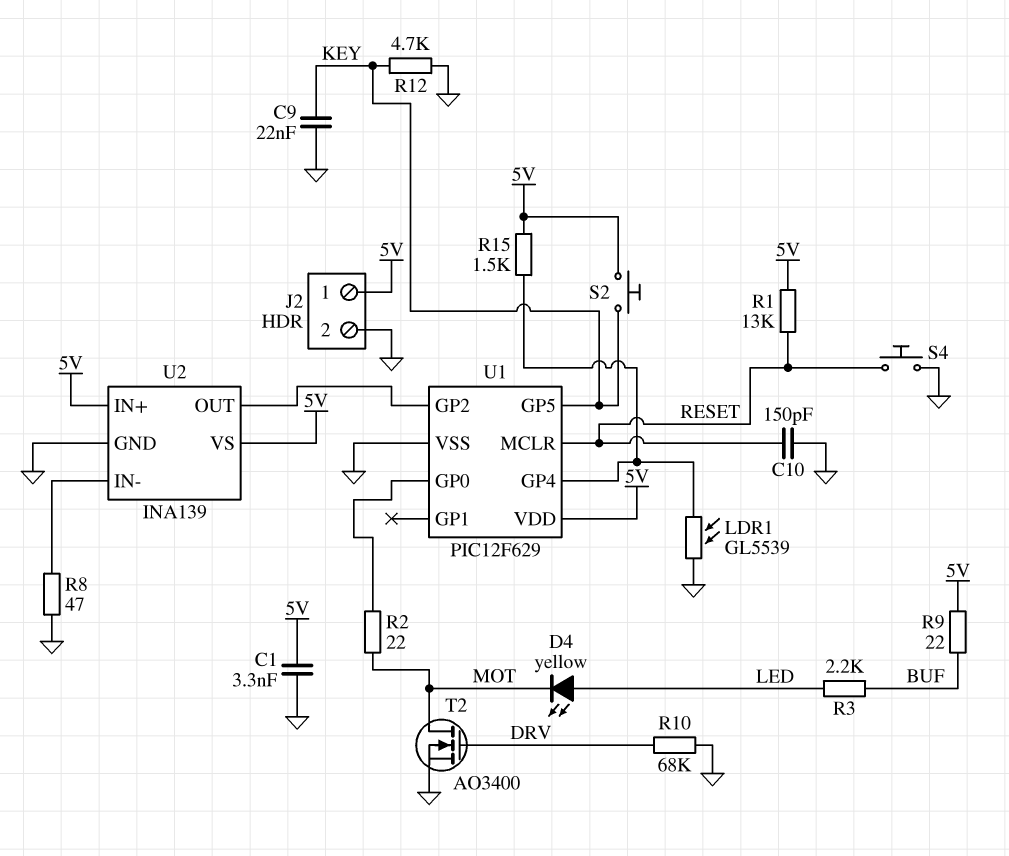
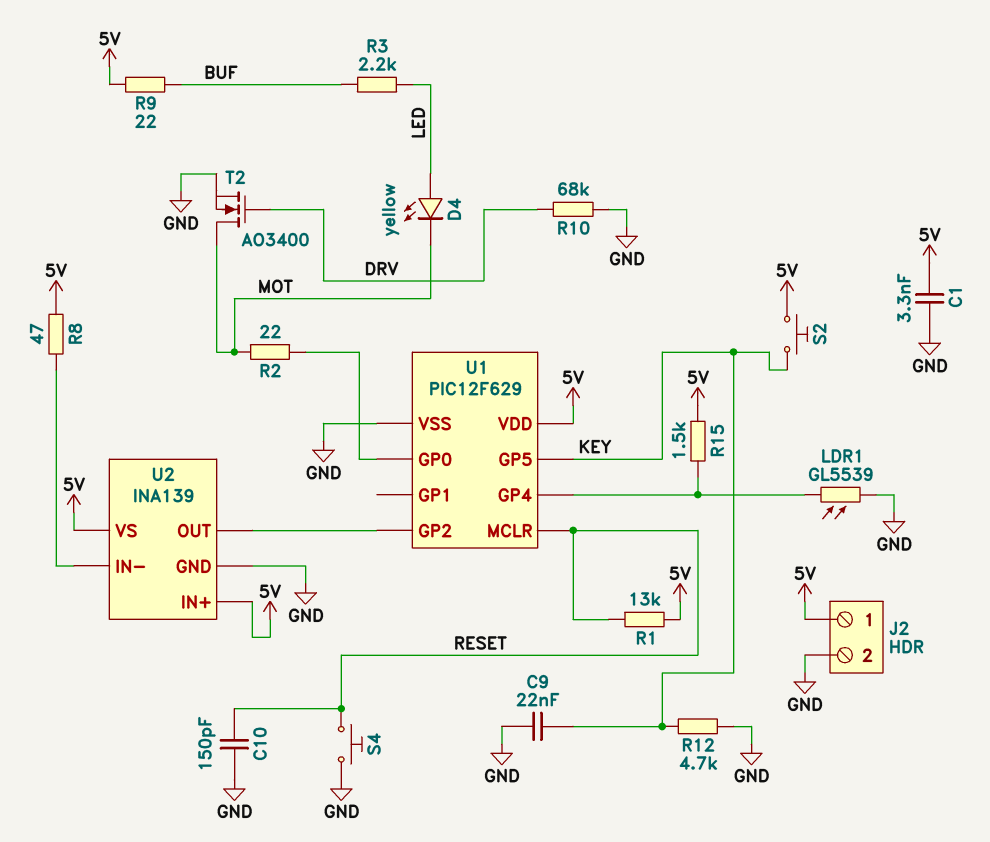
R8: 47 (GND, U2/IN-) -> 47 (5V, U2/IN-)

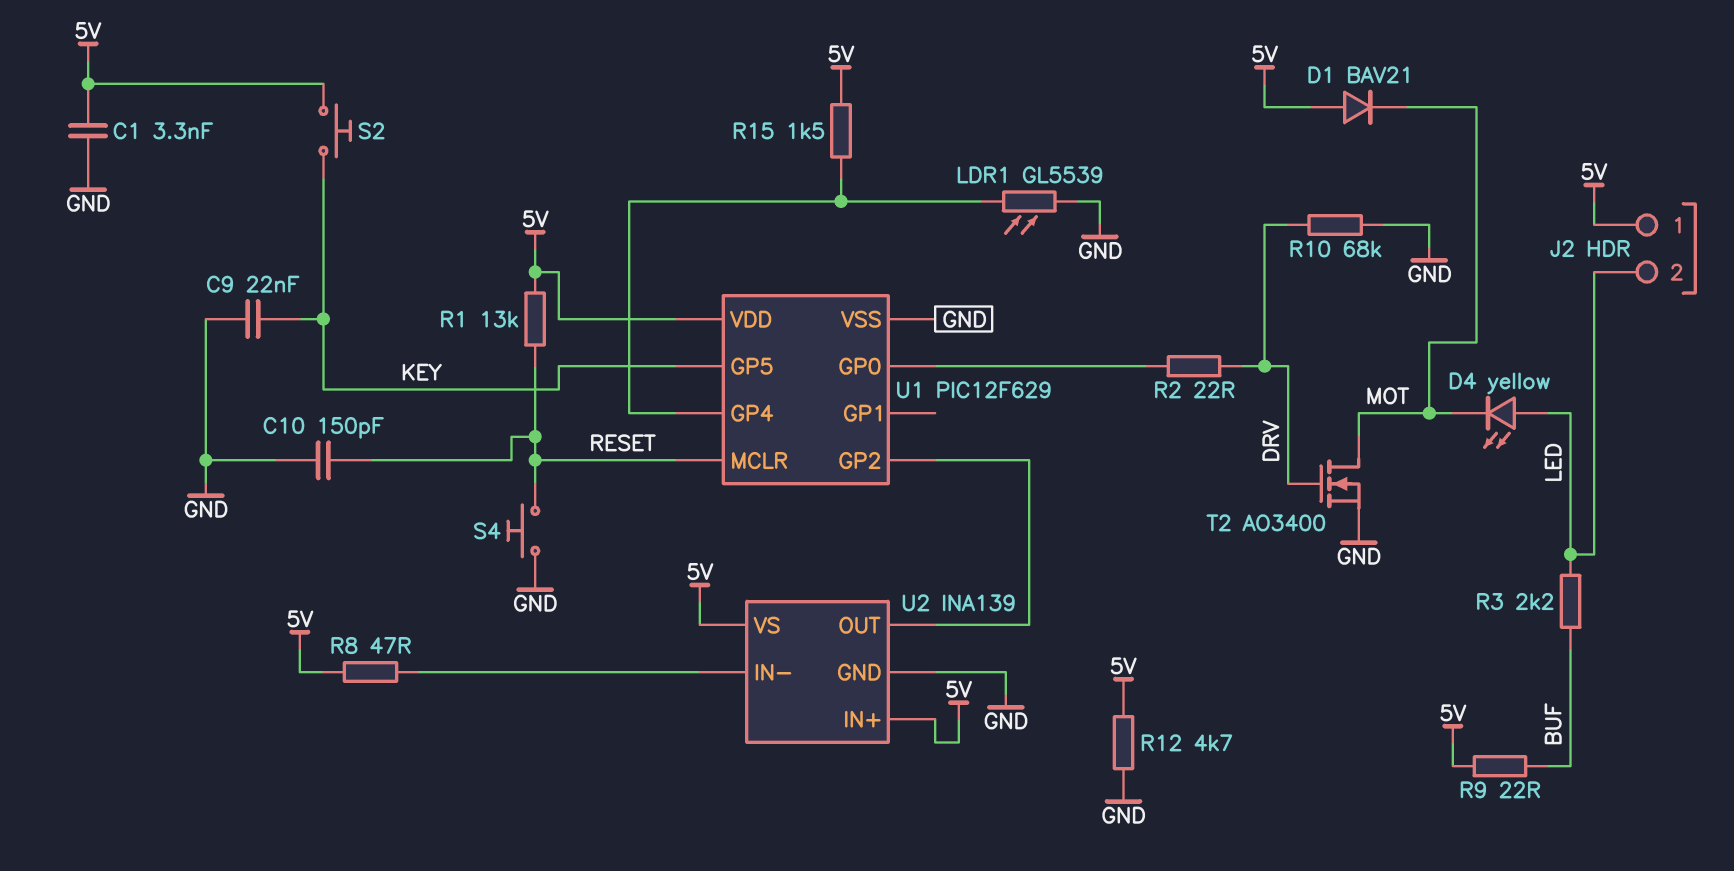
D1: none -> diode BAV21 (A 5V, K MOT)
J2 pin 2: GND -> LED
R2: 22 (MOT, U1/GP0) -> 22 (DRV, U1/GP0)
R12: 4.7k (GND, KEY) -> 4.7k (5V, GND)

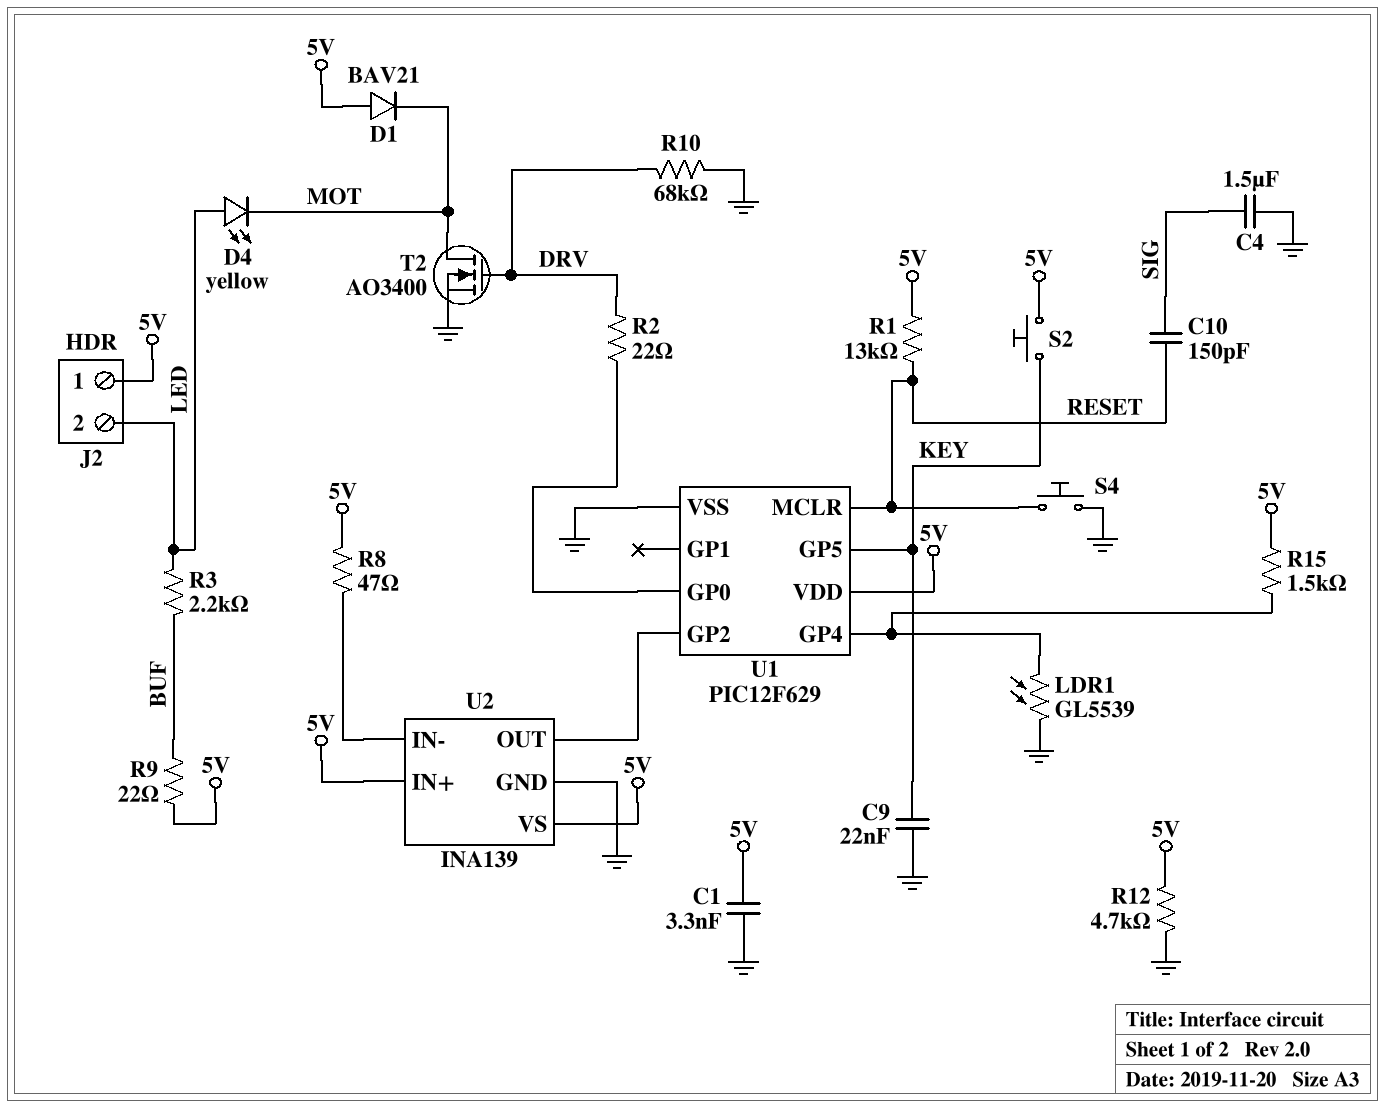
C4: none -> 1.5uF (GND, SIG)
C10: 150pF (GND, RESET) -> 150pF (RESET, SIG)

